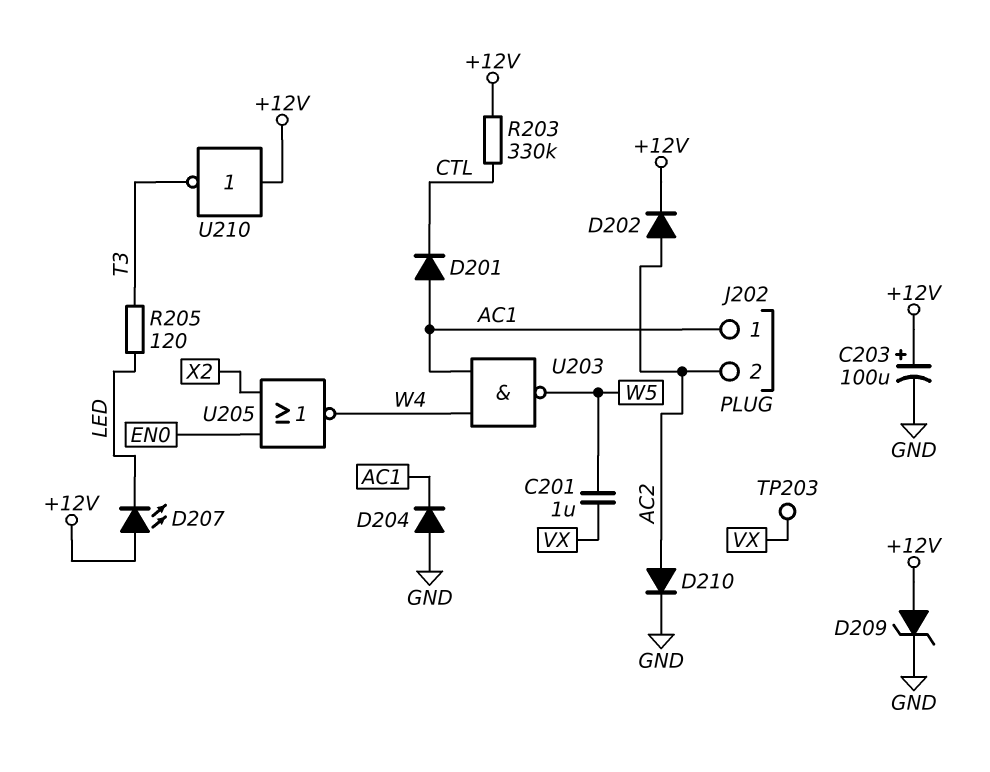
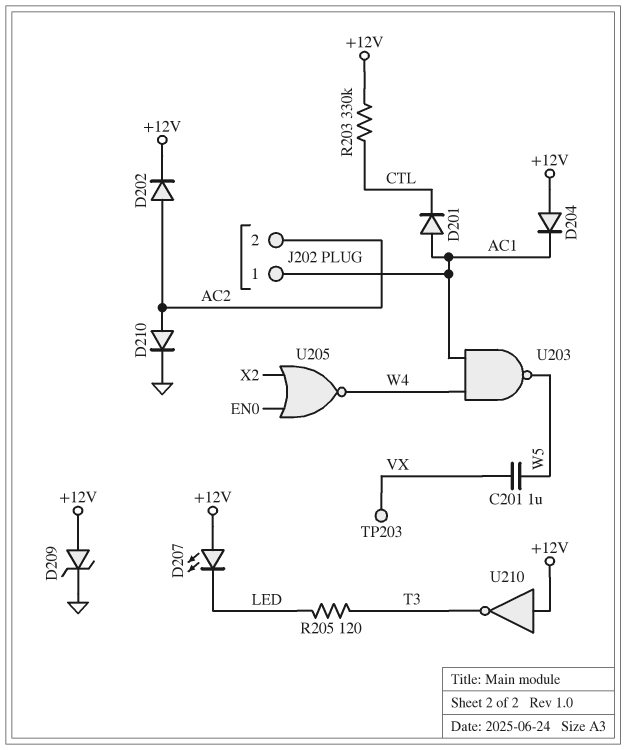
C203: 100uF (plus +12V, minus GND) -> none
D204: diode (A GND, K AC1) -> diode (A +12V, K AC1)

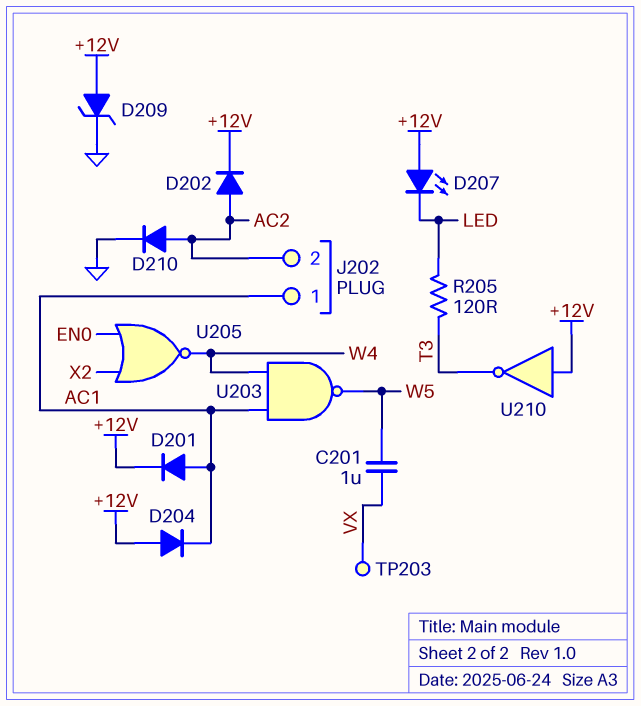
D201: diode (A AC1, K CTL) -> diode (A AC1, K +12V)
R203: 330k (+12V, CTL) -> none

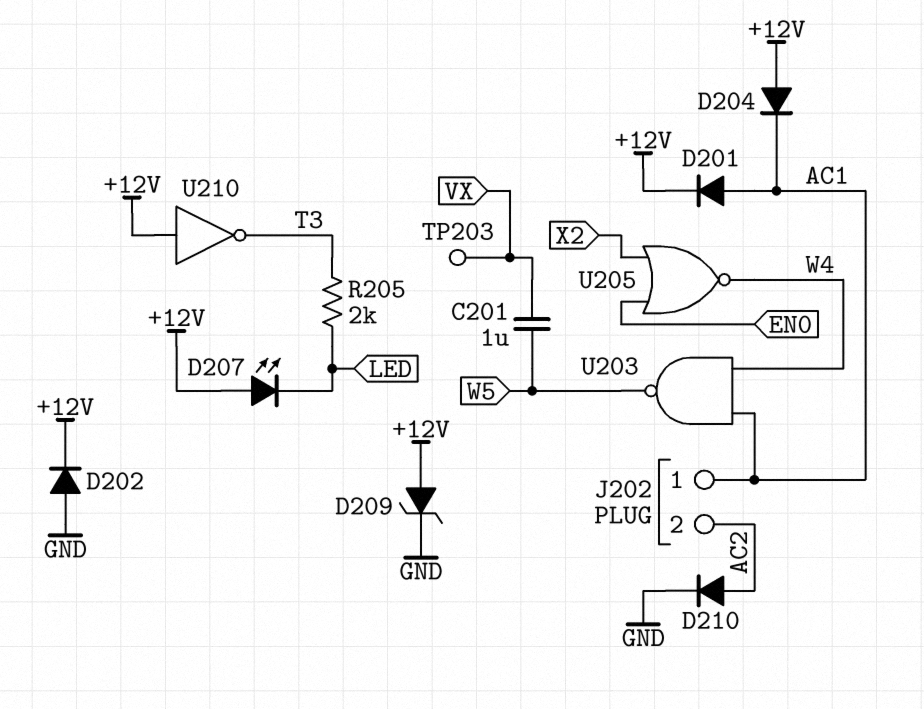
D202: diode (A AC2, K +12V) -> diode (A GND, K +12V)
R205: 120 (LED, T3) -> 2k (LED, T3)

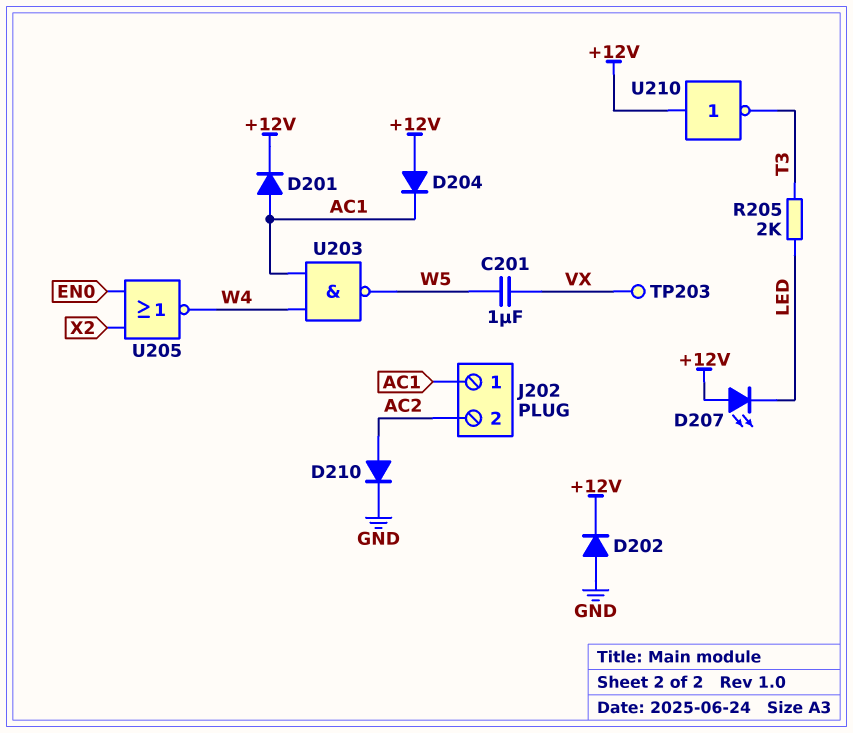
D209: zener (A +12V, K GND) -> none

